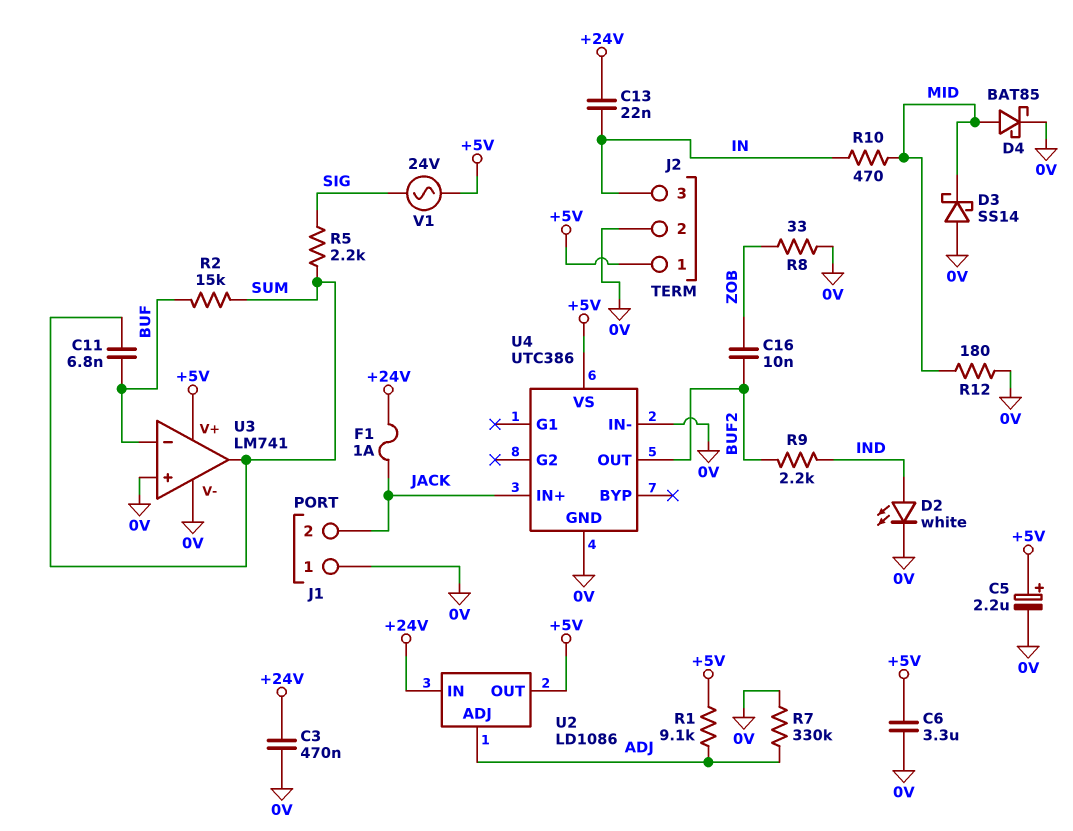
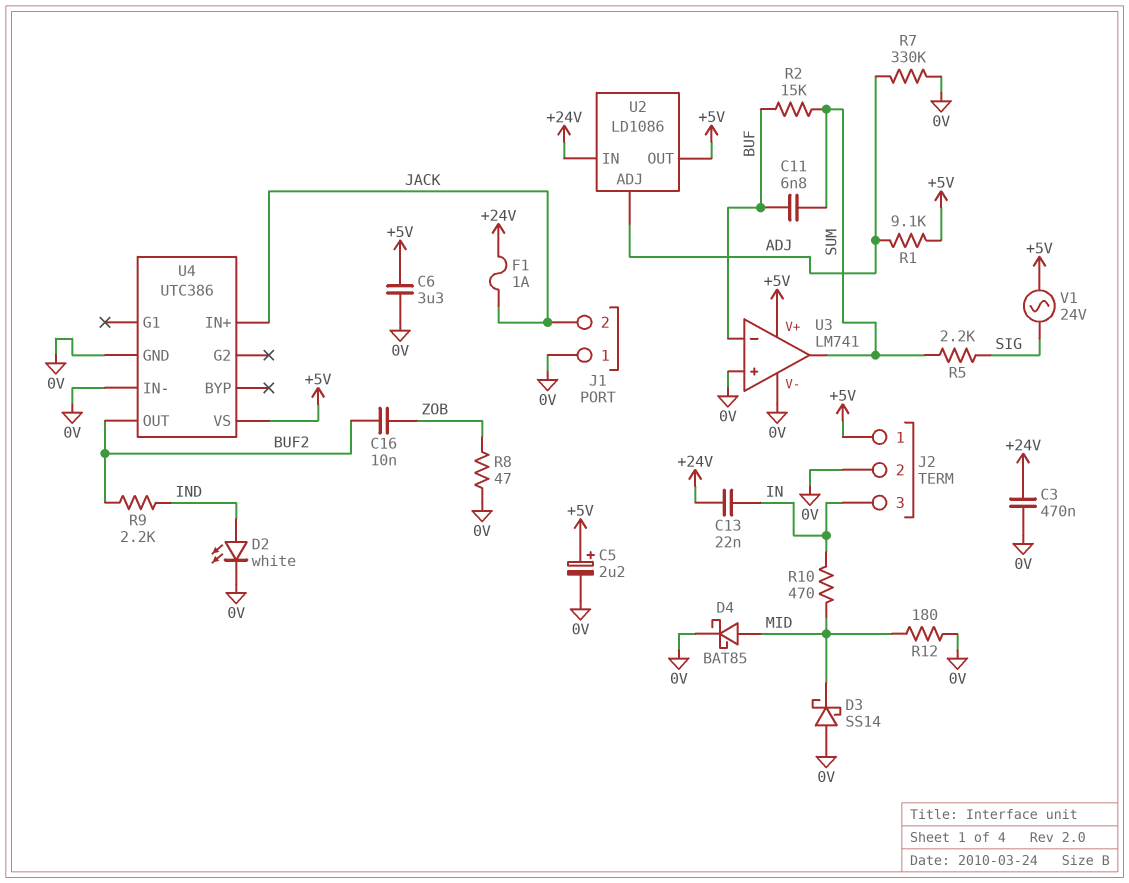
R8: 33 (0V, ZOB) -> 47 (0V, ZOB)

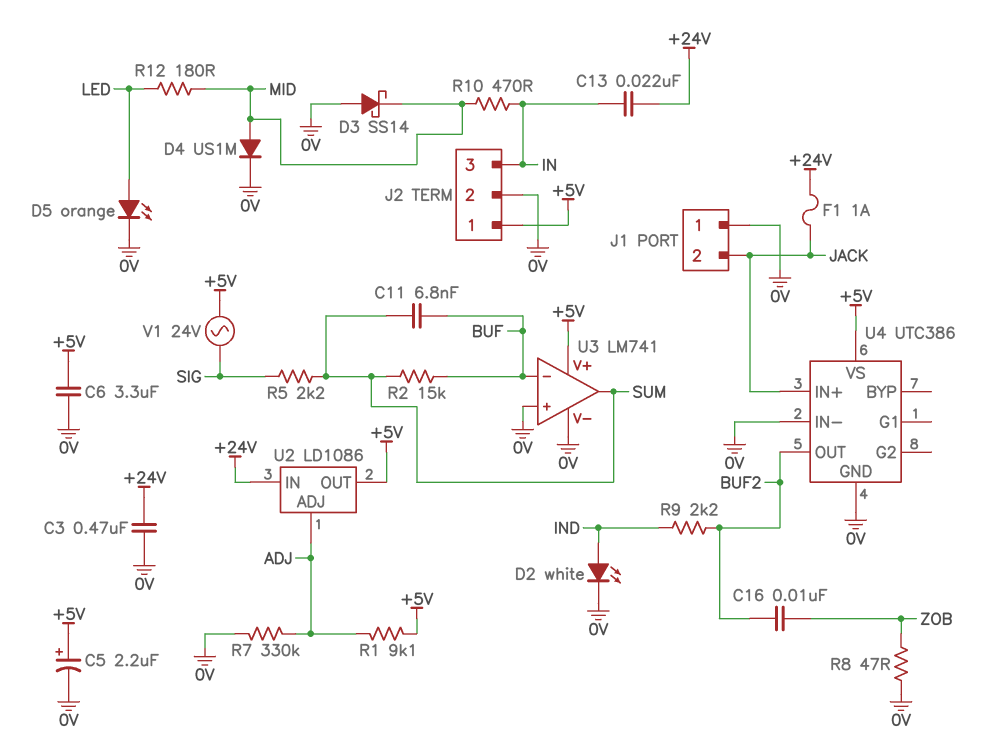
D4: schottky BAT85 (A MID, K 0V) -> diode US1M (A MID, K 0V)
D5: none -> LED orange (A LED, K 0V)
R12: 180 (0V, MID) -> 180 (LED, MID)

